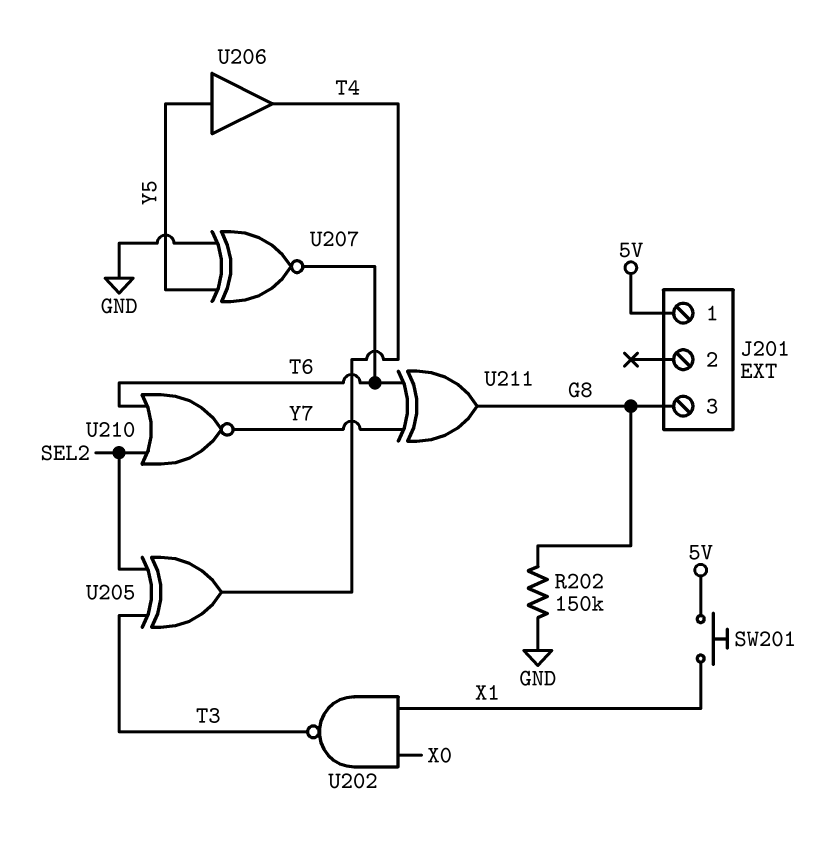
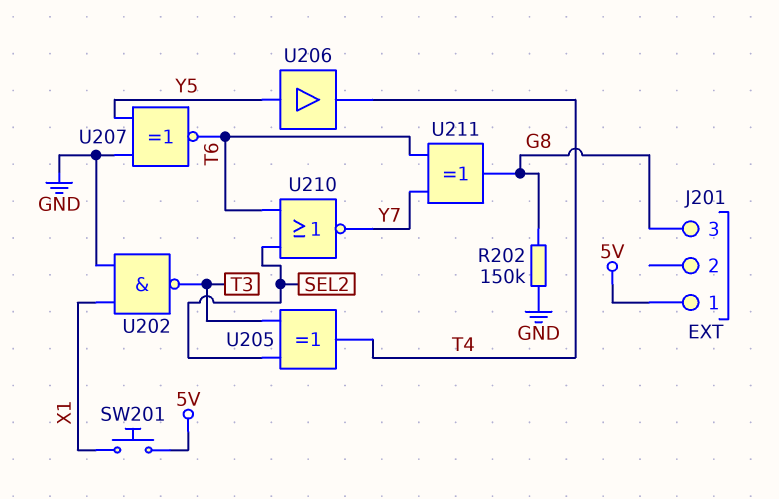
U202: NAND (in X0, in X1, out T3) -> NAND (in GND, in X1, out T3)

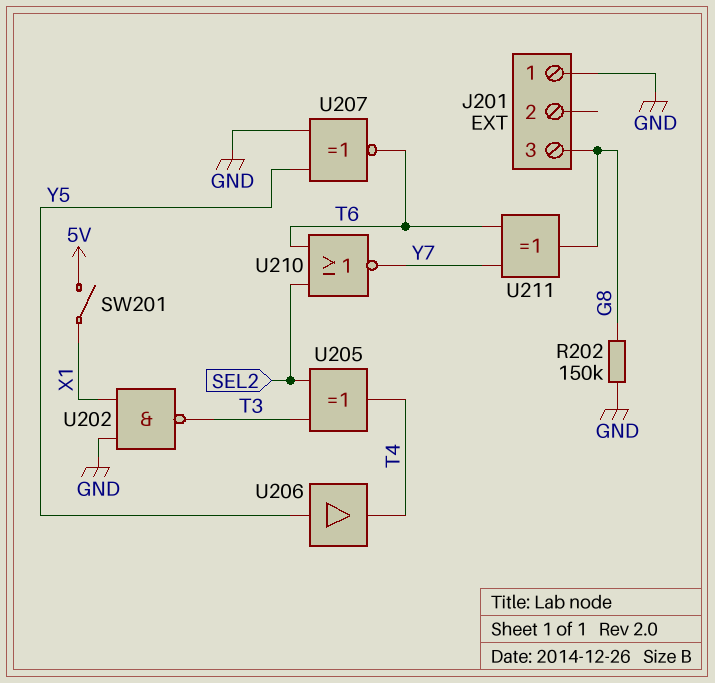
J201 pin 1: 5V -> GND
SW201: button (5V, X1) -> switch (5V, X1)

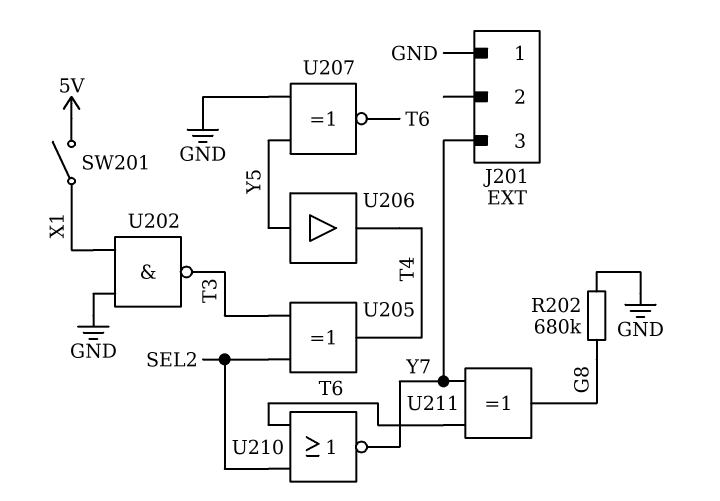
J201 pin 3: G8 -> Y7
R202: 150k (G8, GND) -> 680k (G8, GND)

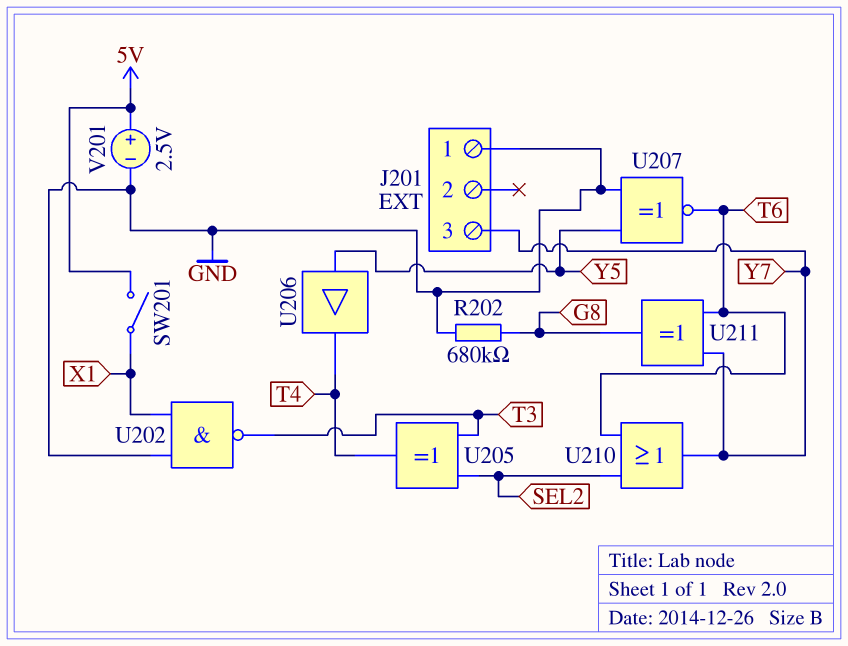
U210: NOR (in SEL2, in T6, out Y7) -> OR (in SEL2, in T6, out Y7)
V201: none -> 2.5V (plus 5V, minus GND)

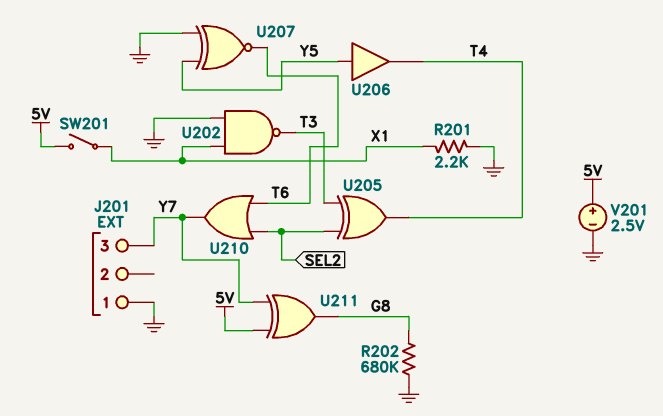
R201: none -> 2.2k (GND, X1)
U211: XOR (in T6, in Y7, out G8) -> XOR (in 5V, in Y7, out G8)

